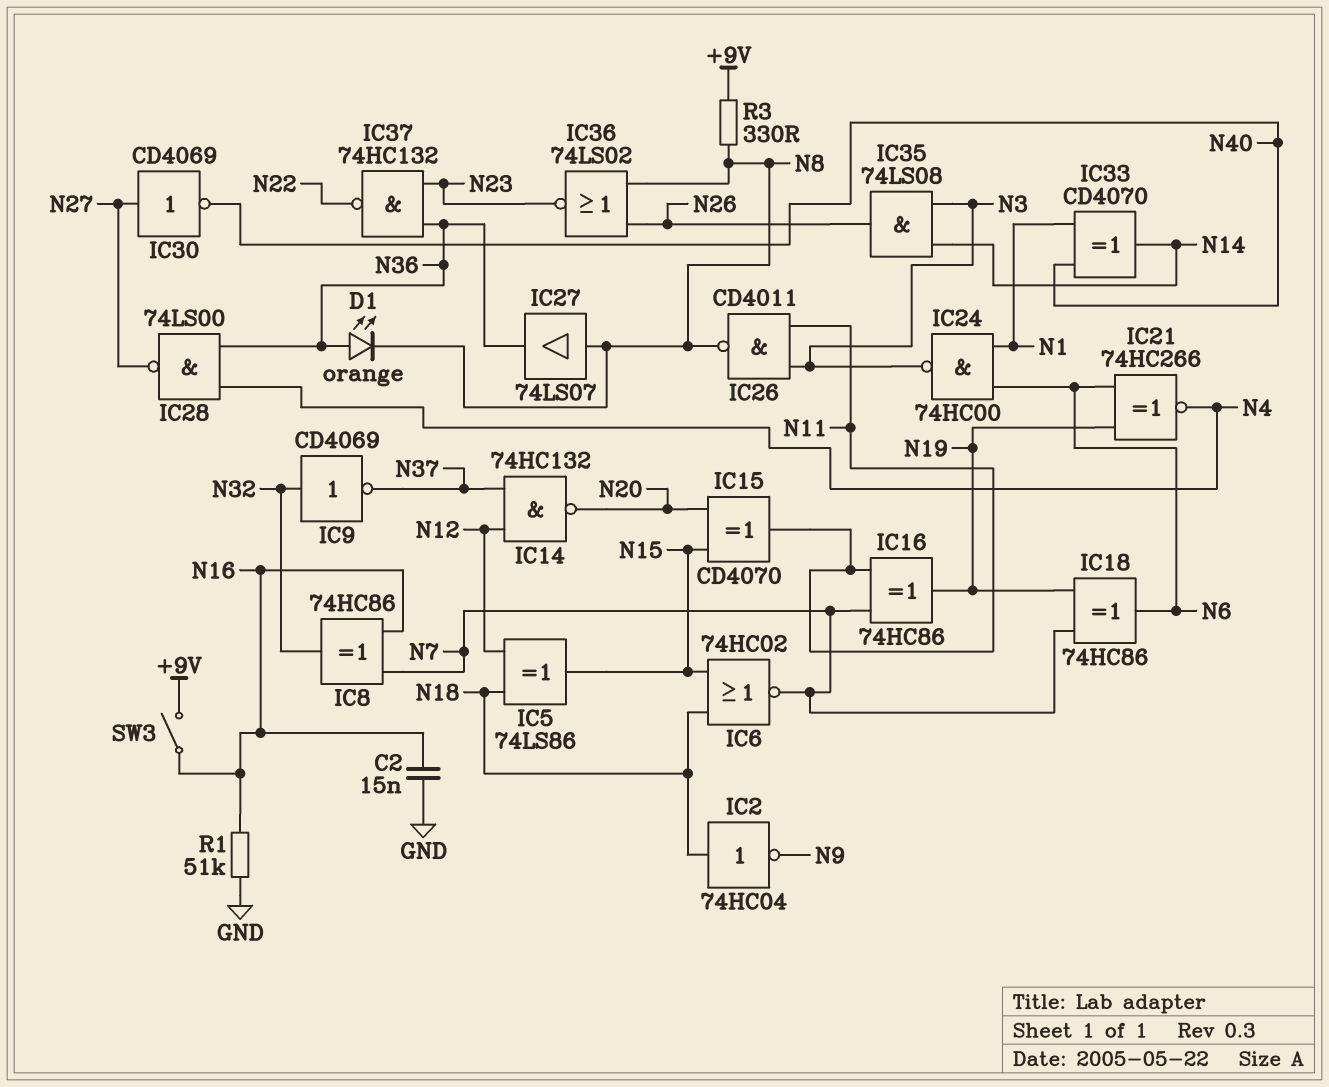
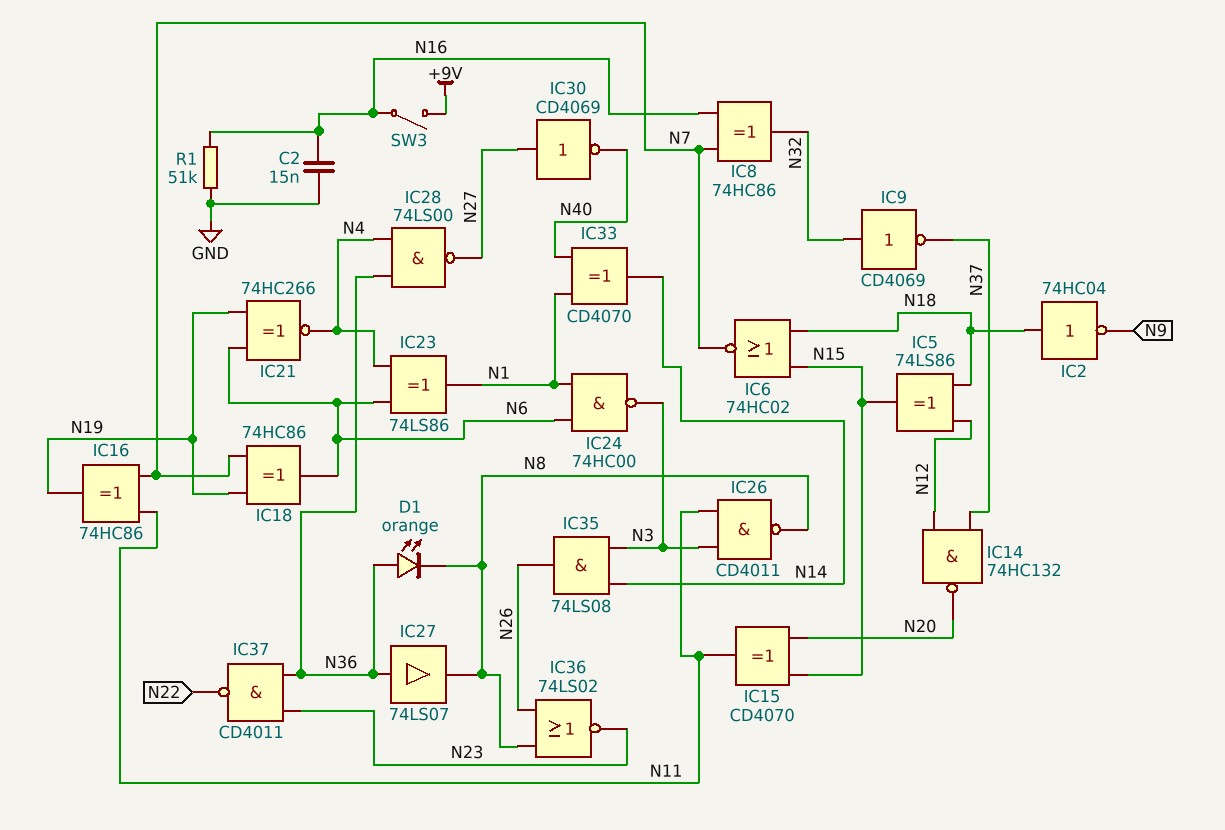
IC23: none -> XOR 74LS86 (in N4, in N6, out N1)
IC27: buffer 74LS07 (in N8, out N36) -> buffer 74LS07 (in N36, out N8)
IC37: NAND 74HC132 (in N23, in N36, out N22) -> NAND CD4011 (in N23, in N36, out N22)
R3: 330 (+9V, N8) -> none

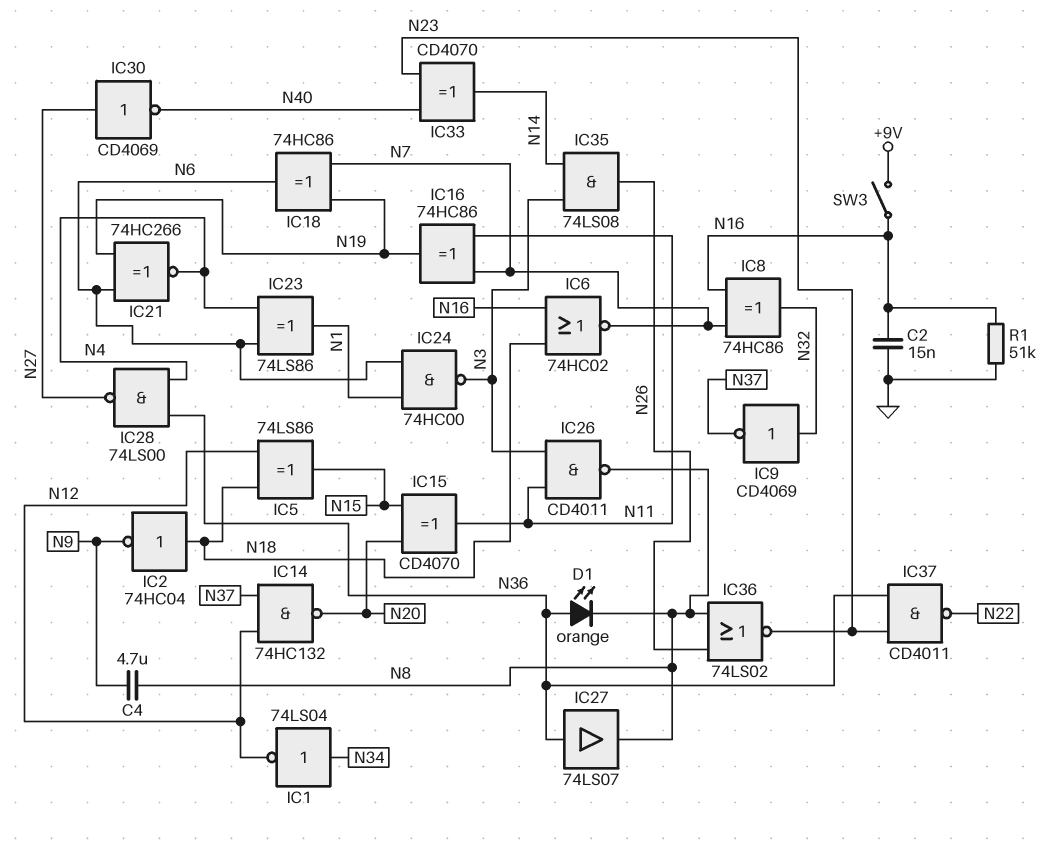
C4: none -> 4.7uF (N8, N9)
IC1: none -> NOT 74LS04 (in N34, out N12)
IC6: NOR 74HC02 (in N15, in N18, out N7) -> NOR 74HC02 (in N16, in N18, out N7)
IC33: XOR CD4070 (in N1, in N40, out N14) -> XOR CD4070 (in N23, in N40, out N14)

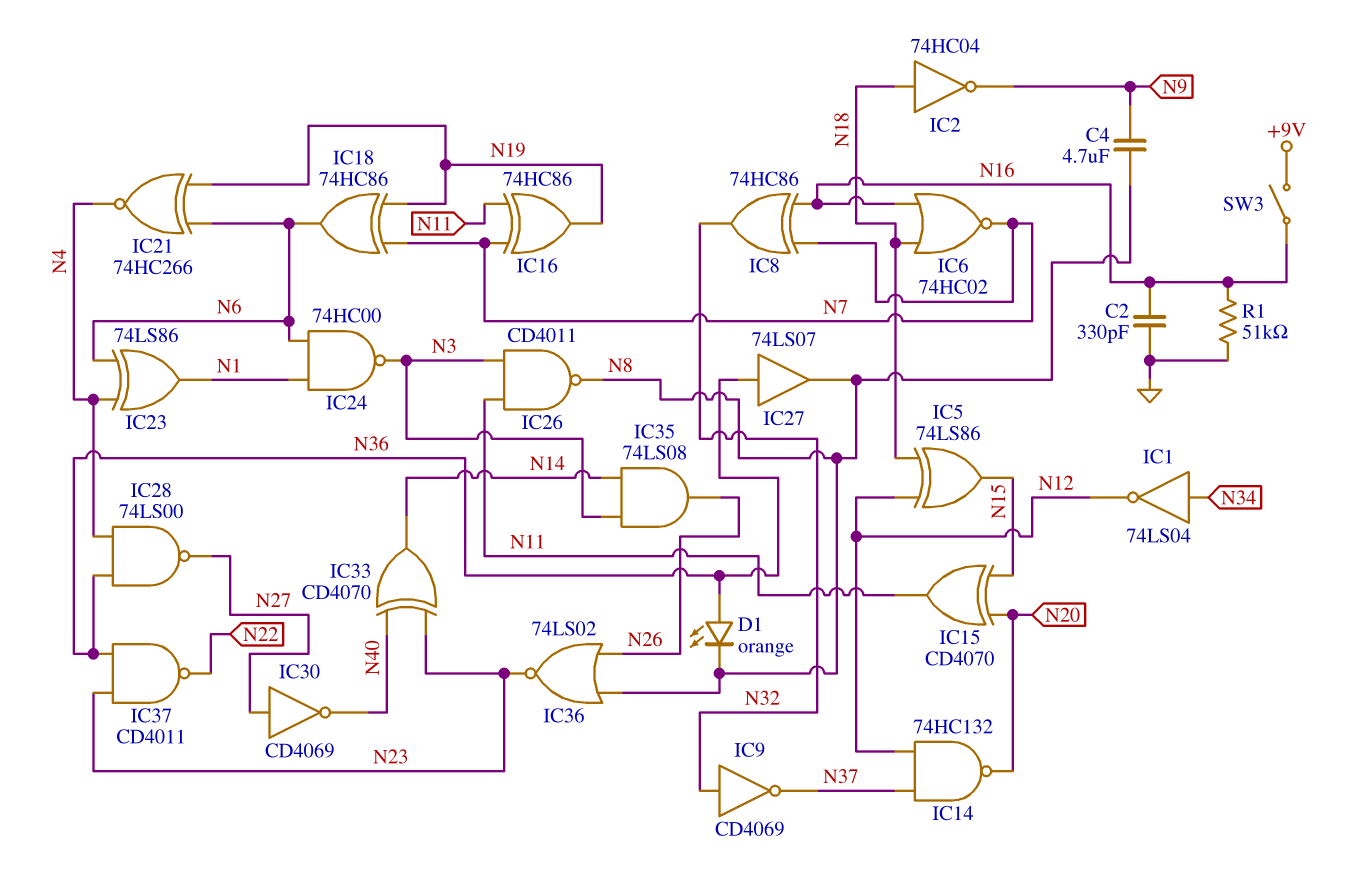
C2: 15nF (GND, N16) -> 330pF (GND, N16)

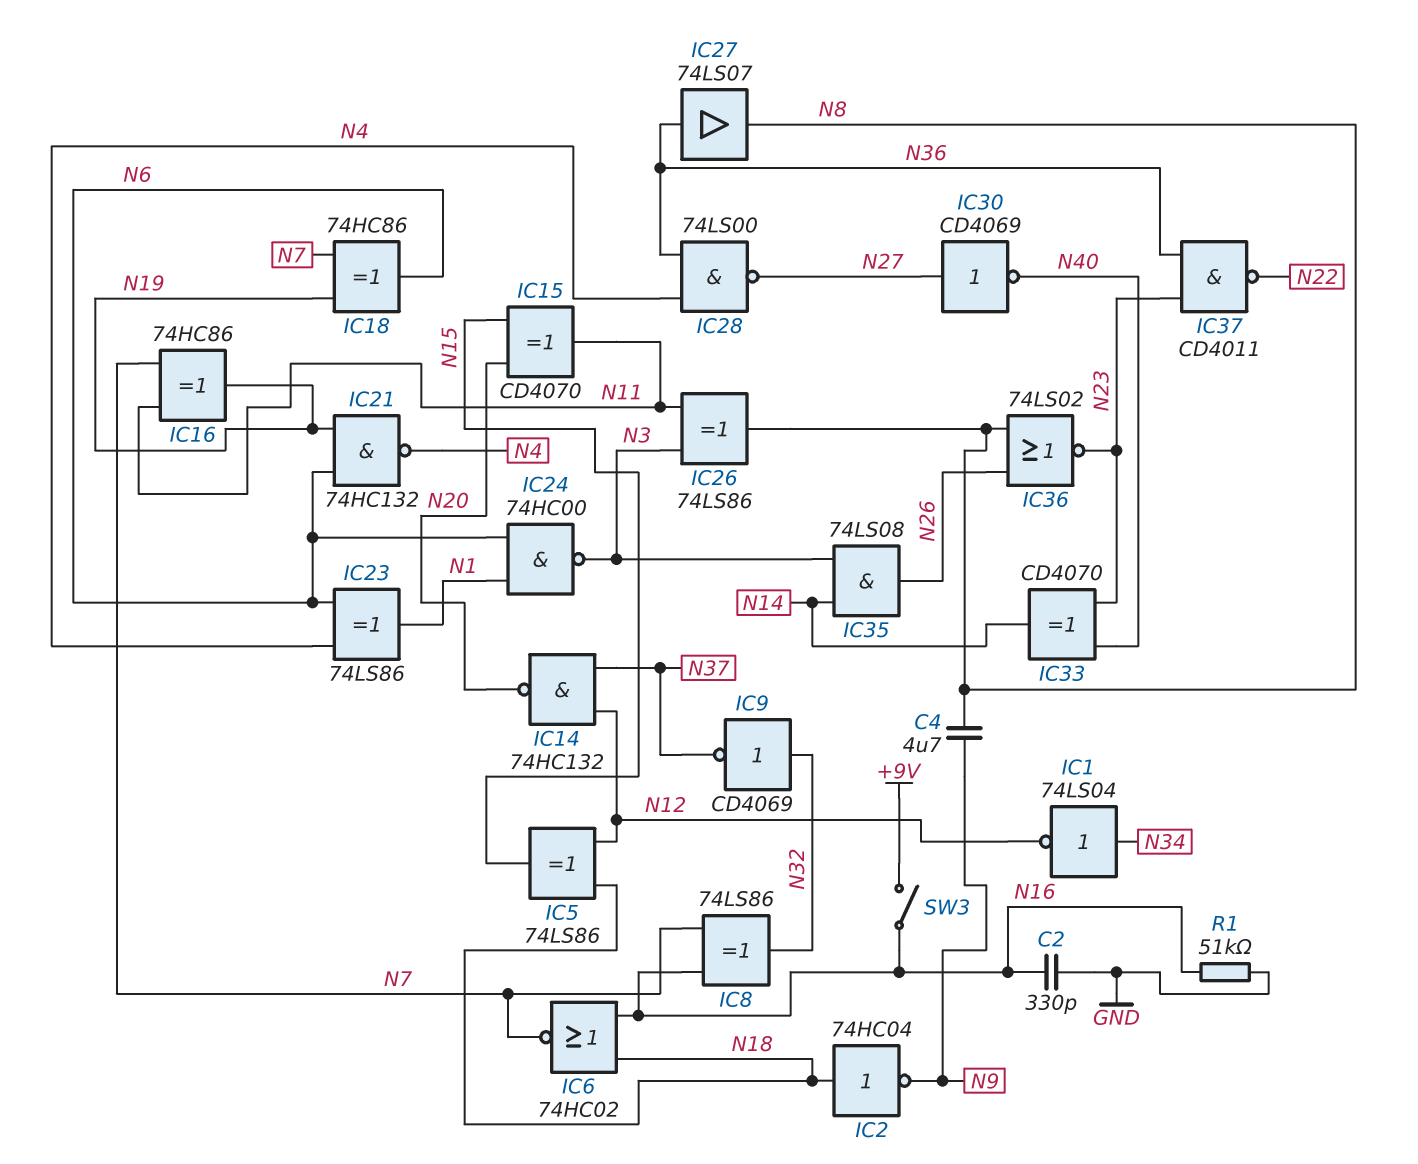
D1: LED orange (A N36, K N8) -> none
IC8: XOR 74HC86 (in N7, in N16, out N32) -> XOR 74LS86 (in N7, in N16, out N32)
IC21: XNOR 74HC266 (in N6, in N19, out N4) -> NAND 74HC132 (in N6, in N19, out N4)
IC26: NAND CD4011 (in N3, in N11, out N8) -> XOR 74LS86 (in N3, in N11, out N8)

